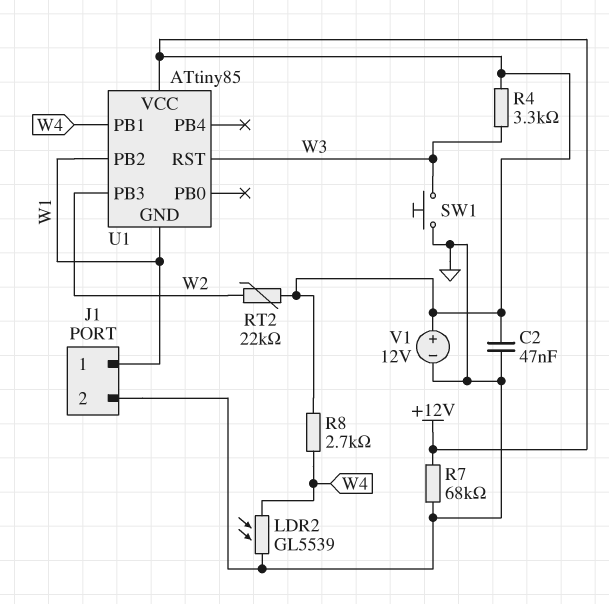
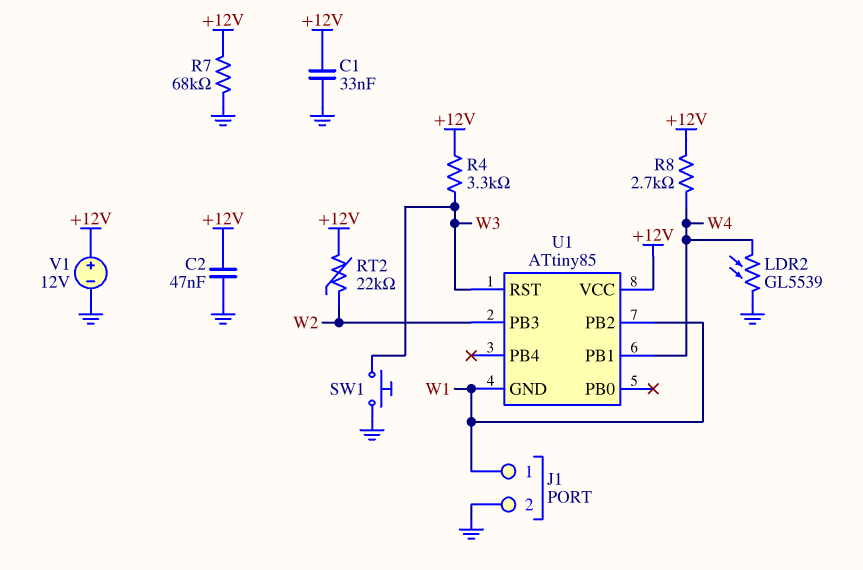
C1: none -> 33nF (+12V, GND)

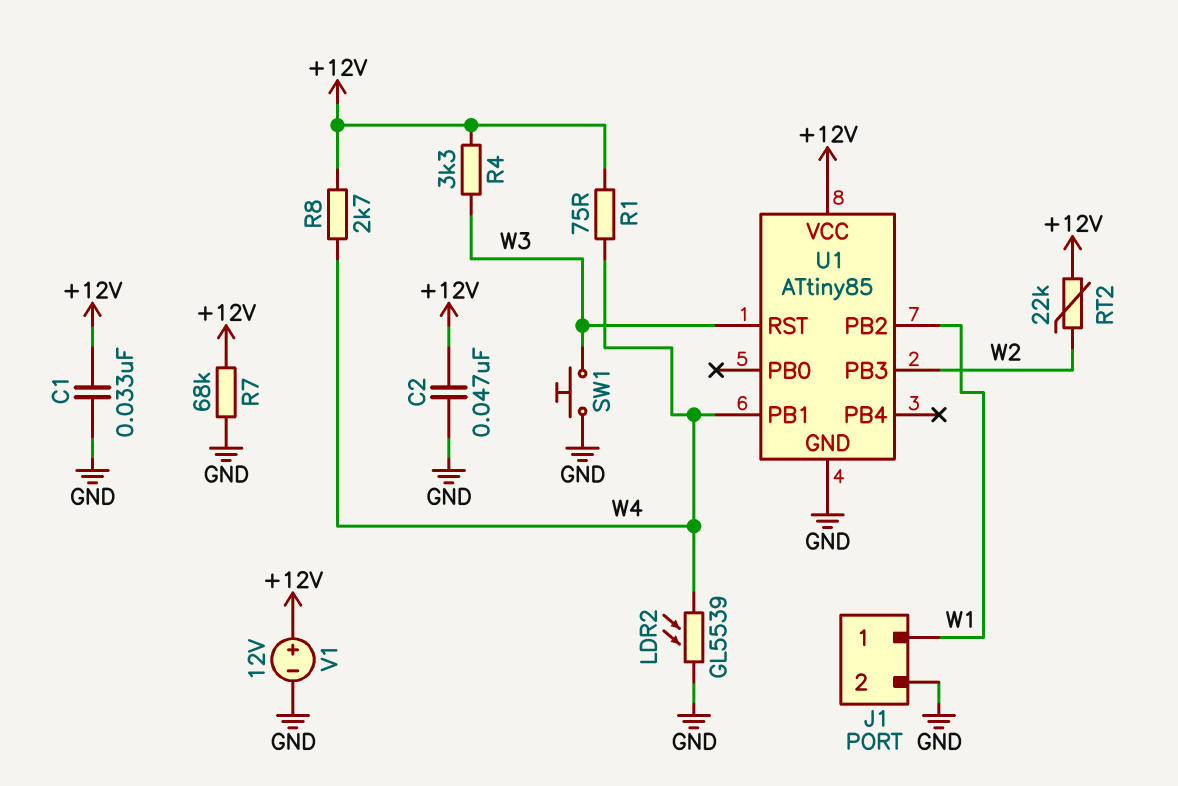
R1: none -> 75 (+12V, W4)
U1 pin GND: W1 -> GND

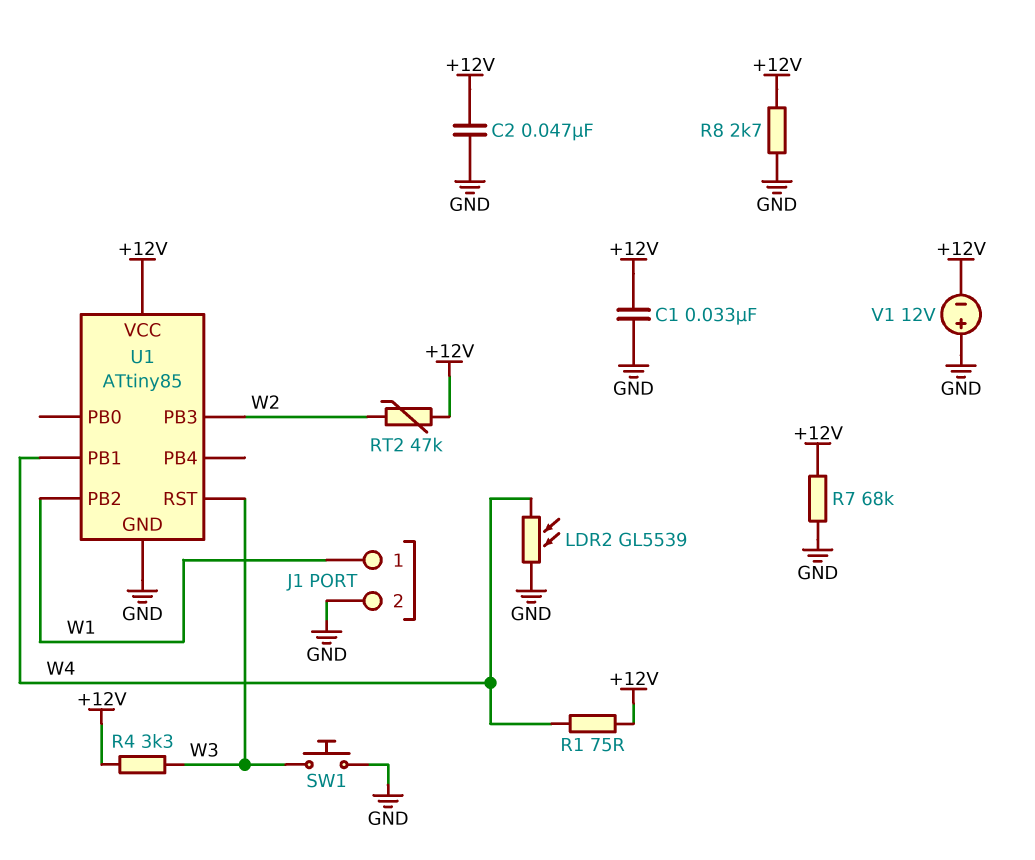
R8: 2.7k (+12V, W4) -> 2.7k (+12V, GND)
RT2: 22k (+12V, W2) -> 47k (+12V, W2)
V1: 12V (plus +12V, minus GND) -> 12V (plus GND, minus +12V)

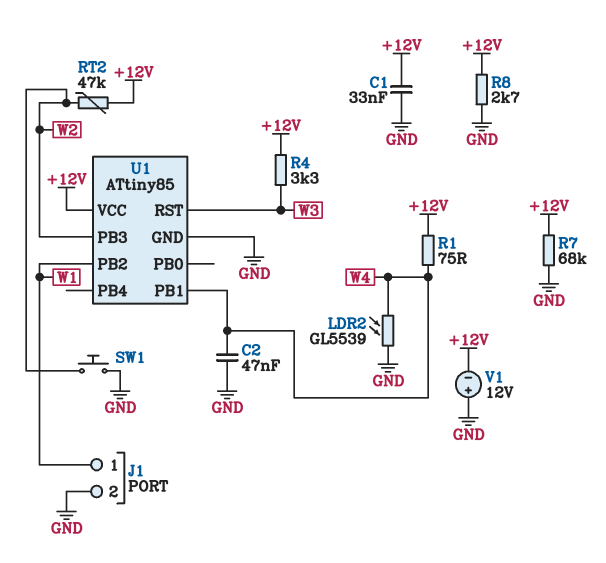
C2: 47nF (+12V, GND) -> 47nF (GND, W4)
SW1: button (GND, W3) -> button (GND, W2)

